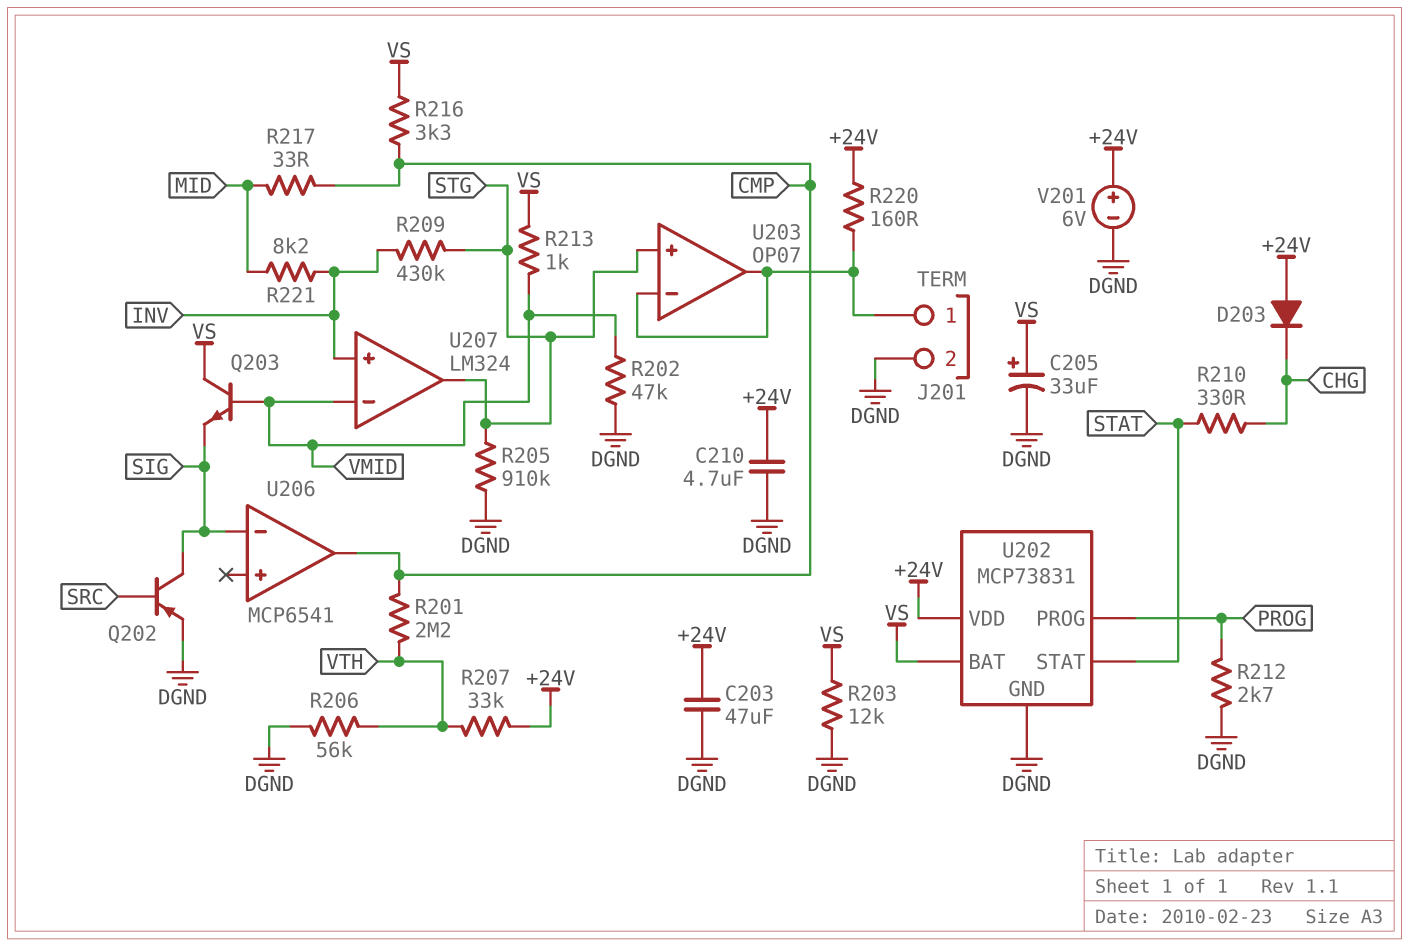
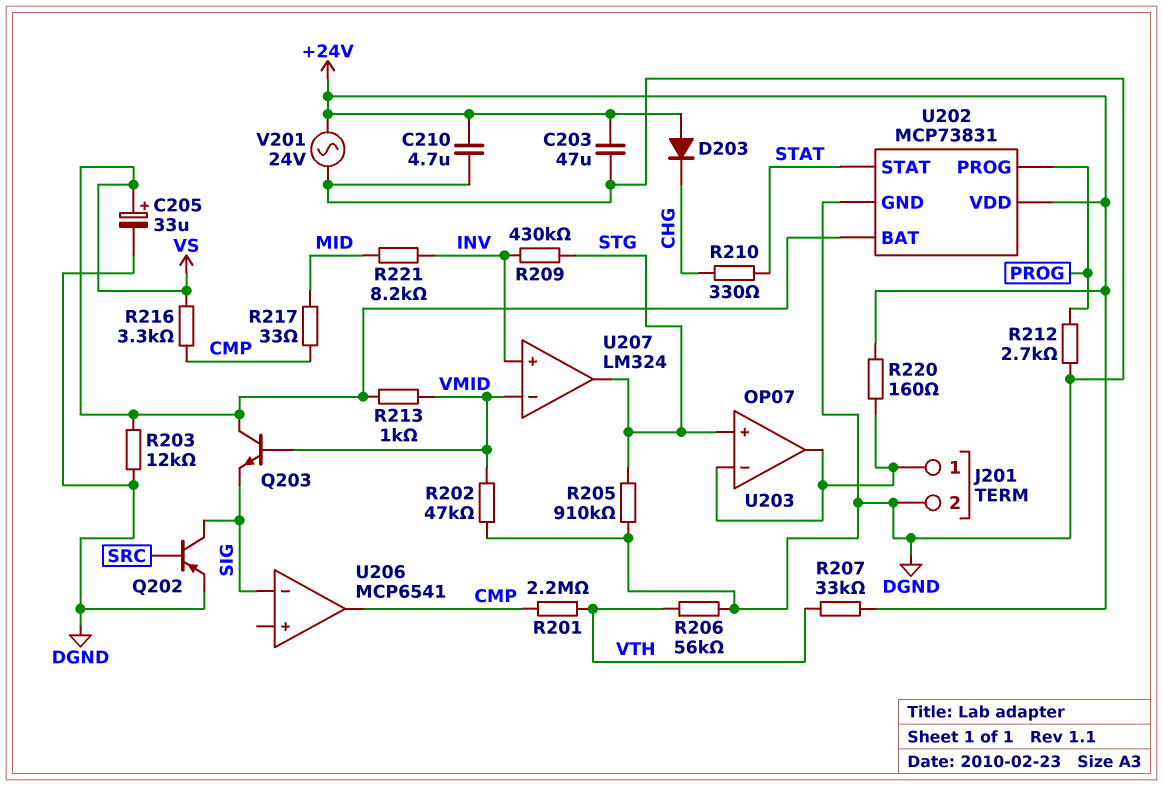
V201: 6V (plus +24V, minus DGND) -> AC 24V (+24V, DGND)

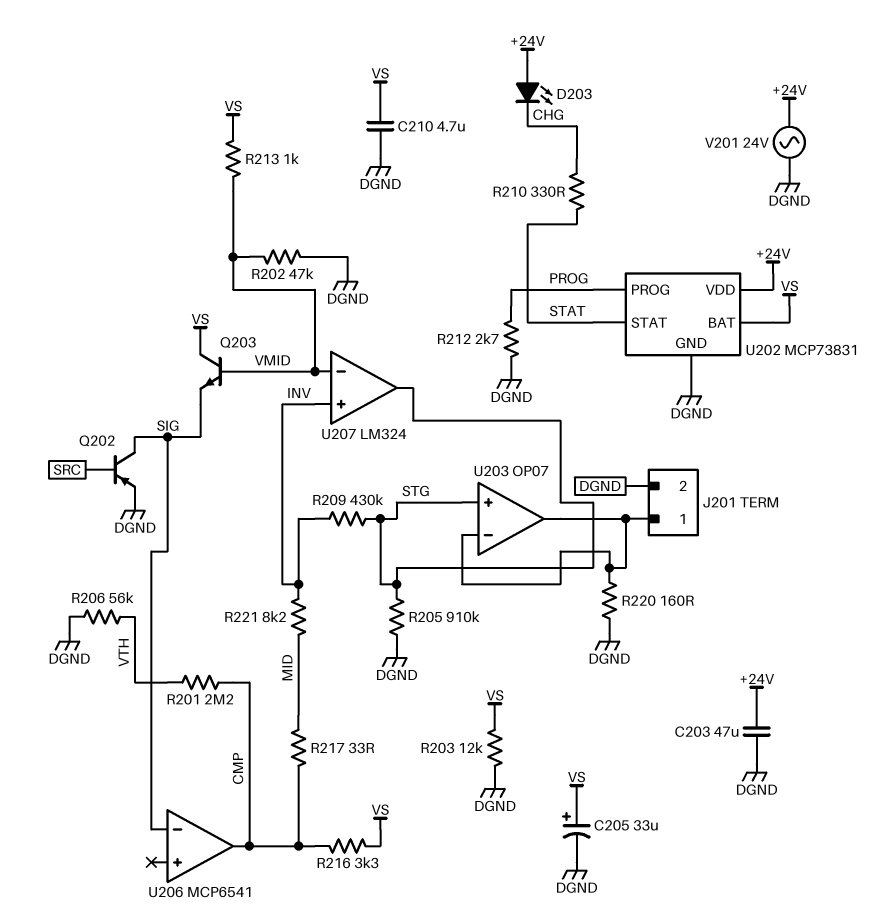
C210: 4.7uF (+24V, DGND) -> 4.7uF (DGND, VS)
D203: diode (A +24V, K CHG) -> LED (A +24V, K CHG)
R207: 33k (+24V, VTH) -> none
R220: 160 (+24V, J201/1) -> 160 (DGND, J201/1)

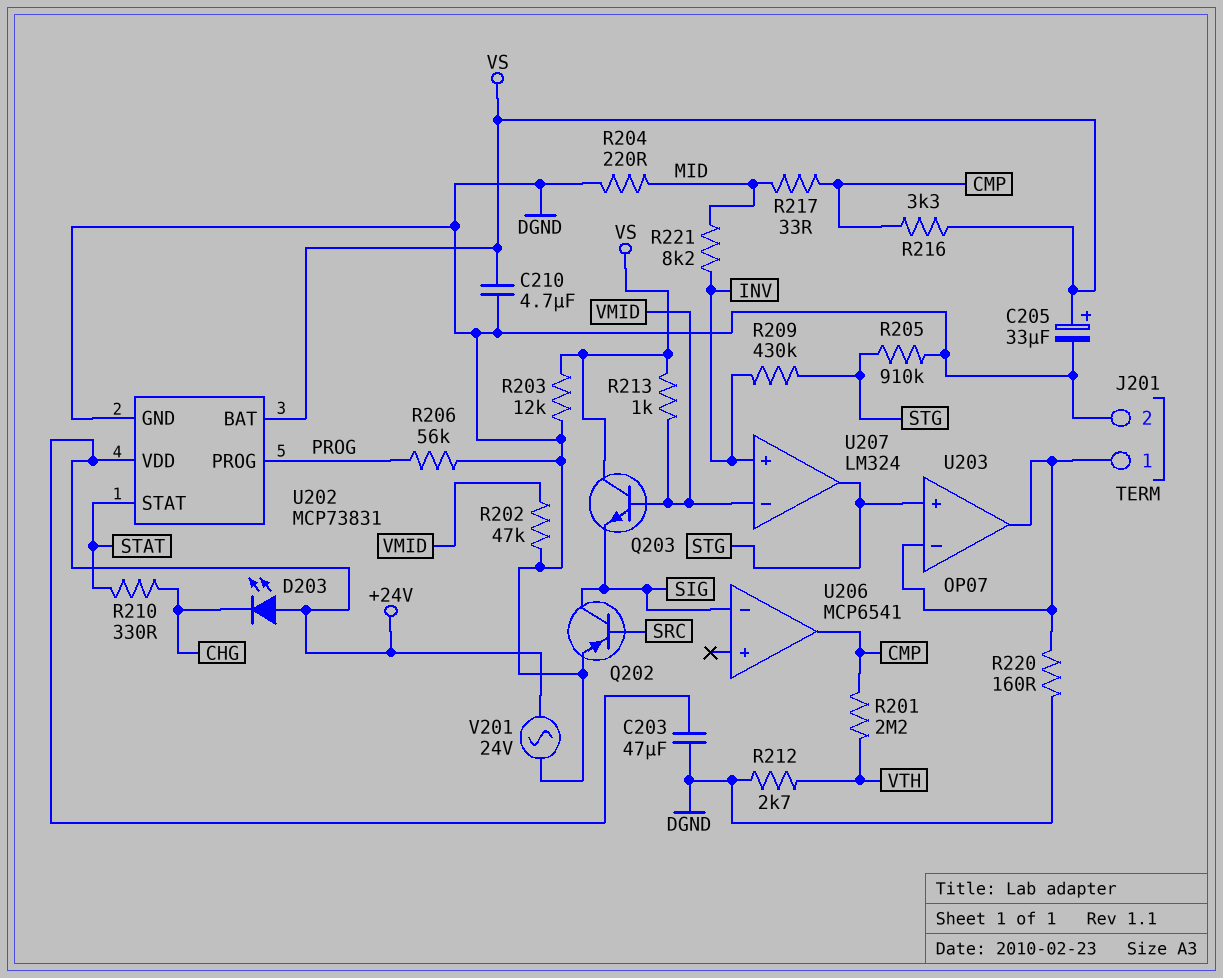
R204: none -> 220 (DGND, MID)
R206: 56k (DGND, VTH) -> 56k (DGND, PROG)
R212: 2.7k (DGND, PROG) -> 2.7k (DGND, VTH)

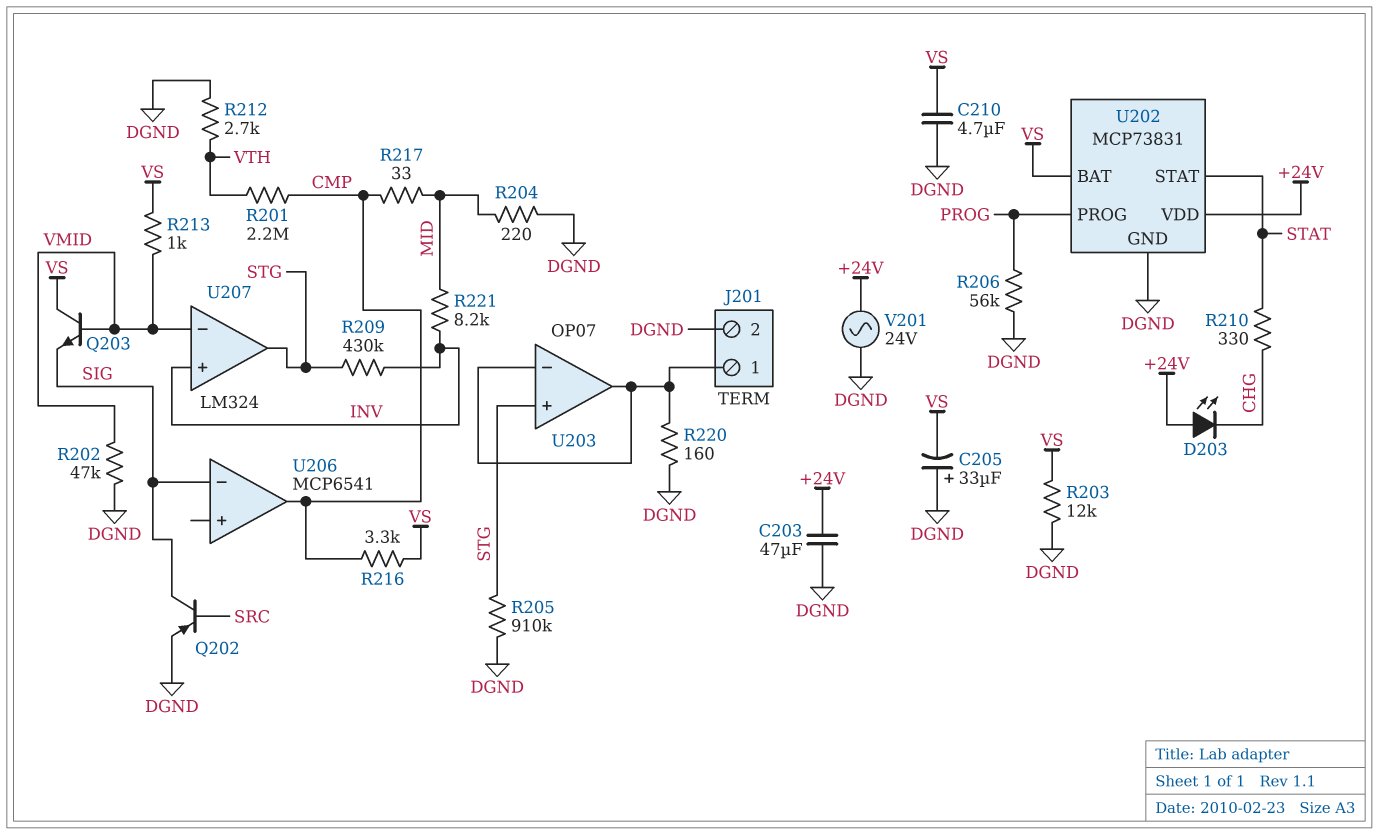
C205: 33uF (plus VS, minus DGND) -> 33uF (plus DGND, minus VS)

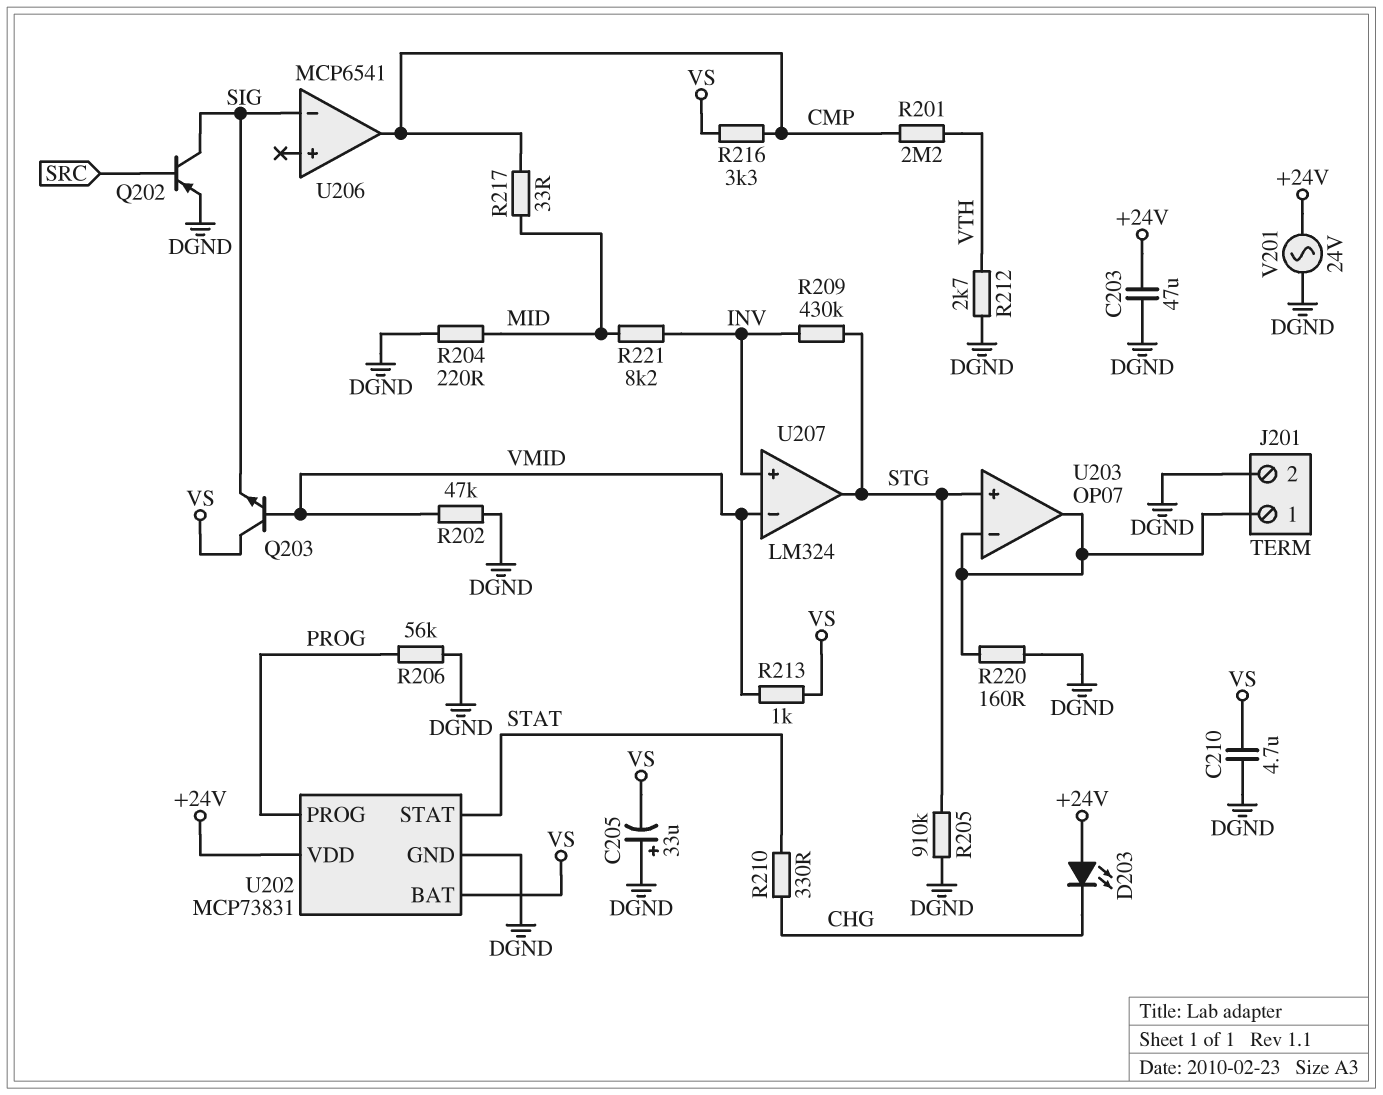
R203: 12k (DGND, VS) -> none

